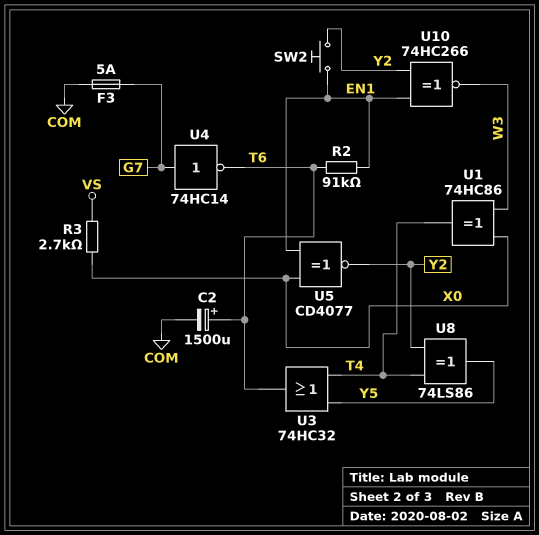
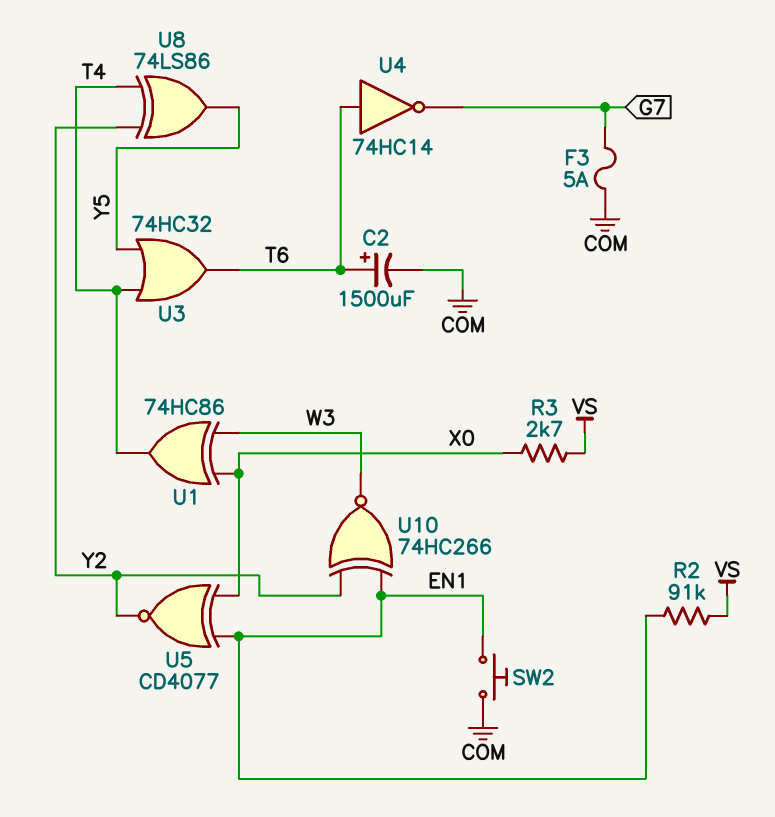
R2: 91k (EN1, T6) -> 91k (EN1, VS)
SW2: button (EN1, Y2) -> button (COM, EN1)
U4: NOT 74HC14 (in G7, out T6) -> NOT 74HC14 (in T6, out G7)

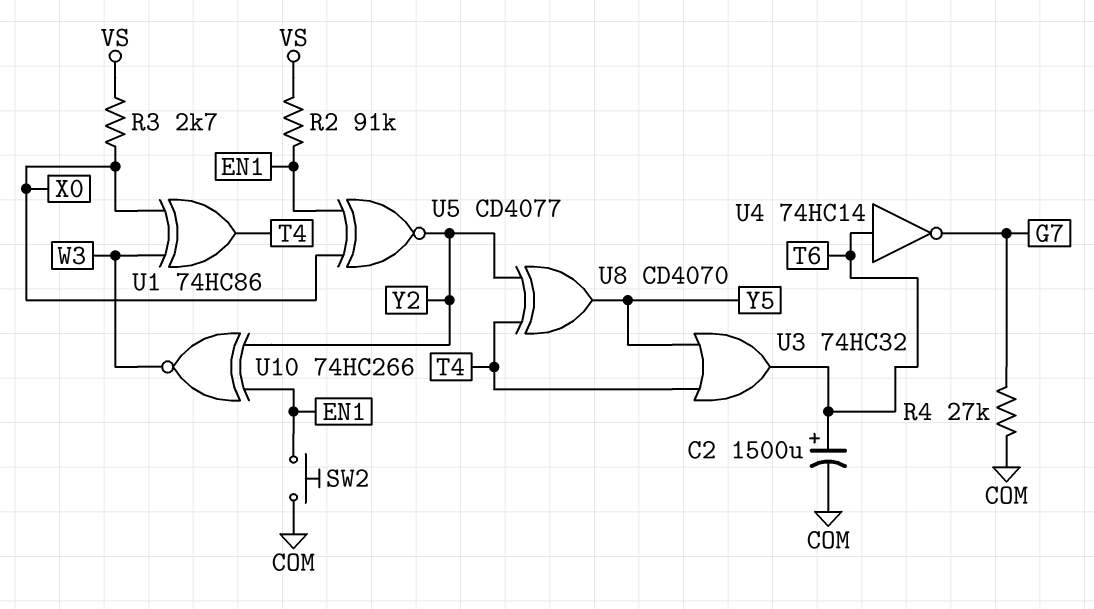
F3: 5A (COM, G7) -> none
R4: none -> 27k (COM, G7)
U8: XOR 74LS86 (in T4, in Y2, out Y5) -> XOR CD4070 (in T4, in Y2, out Y5)

